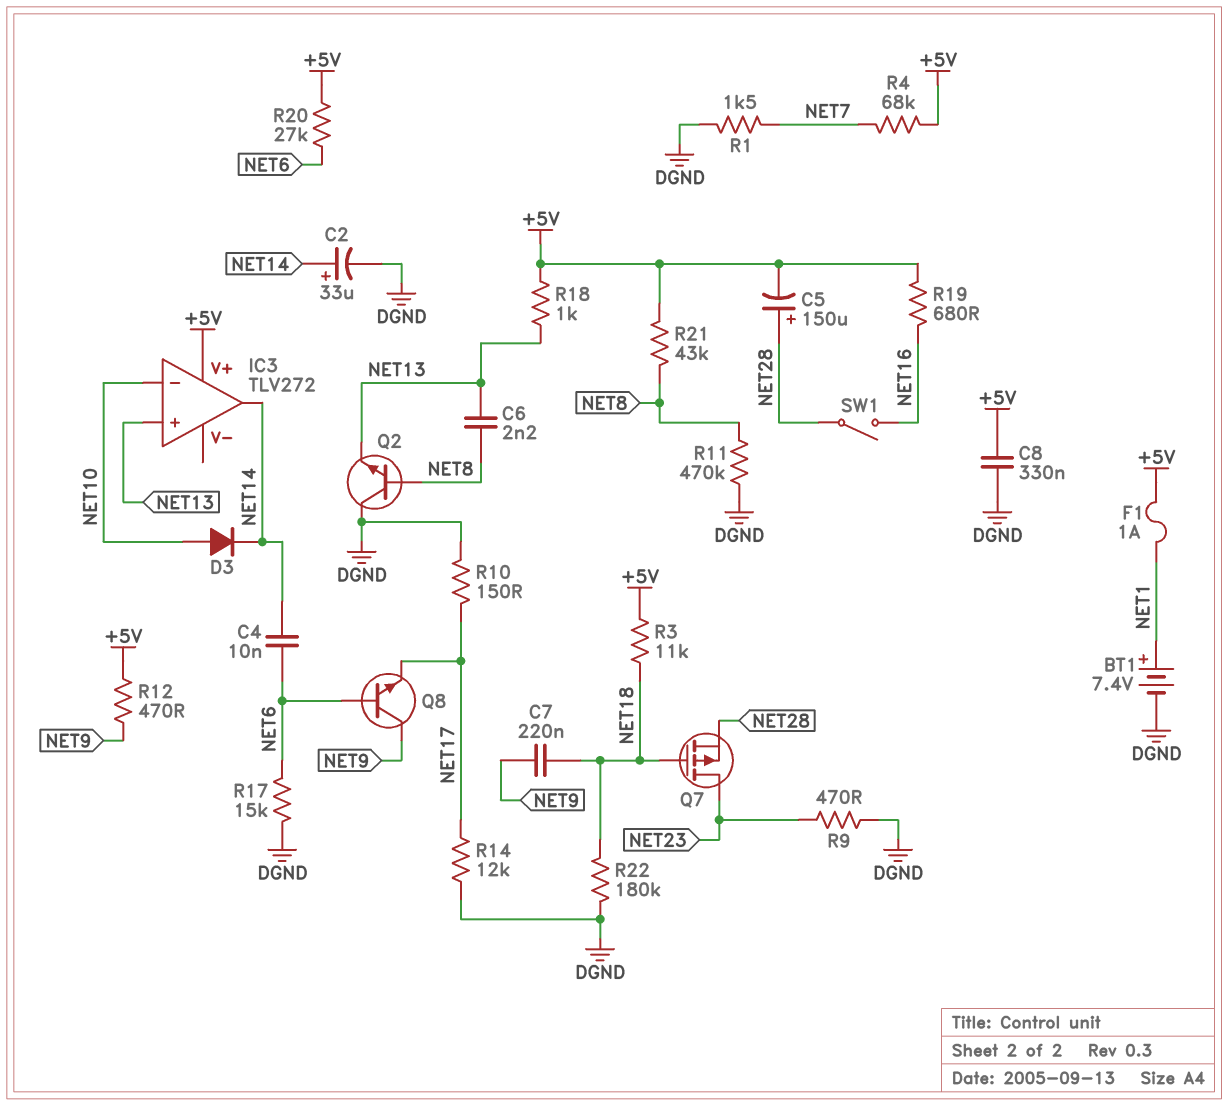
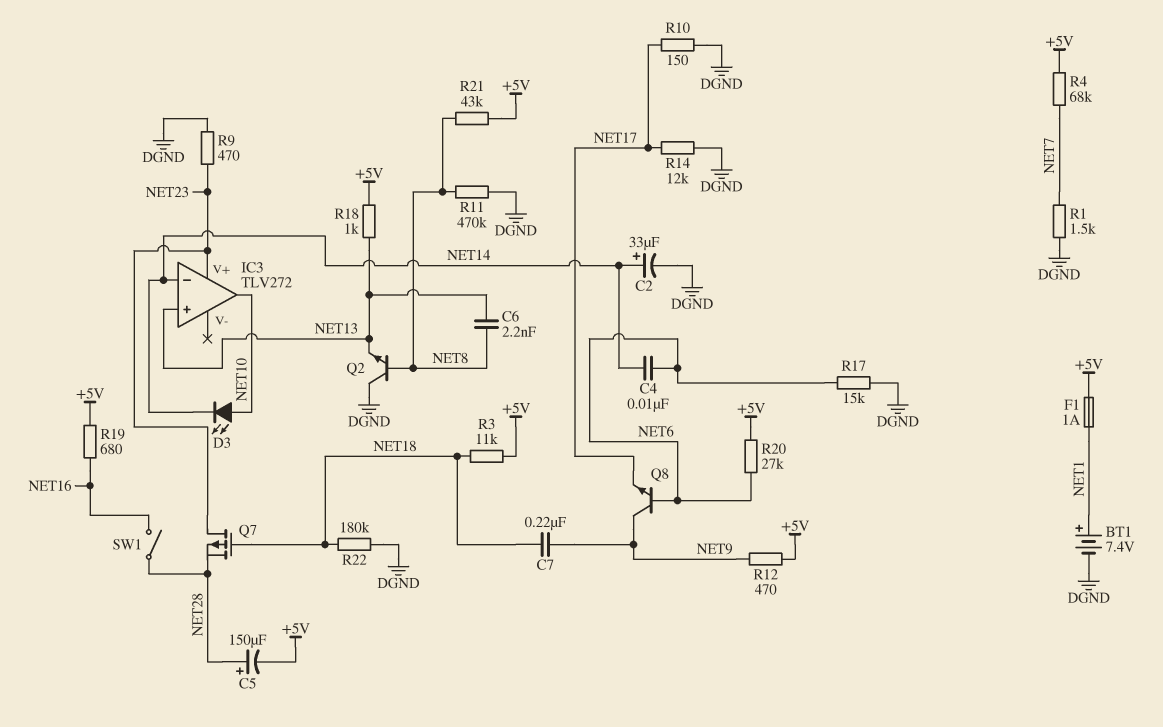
C8: 330nF (+5V, DGND) -> none
D3: diode (A NET10, K NET14) -> LED (A NET10, K NET14)
IC3 pin V+: +5V -> NET23
IC3 pin in-: NET10 -> NET14
IC3 pin out: NET14 -> NET10

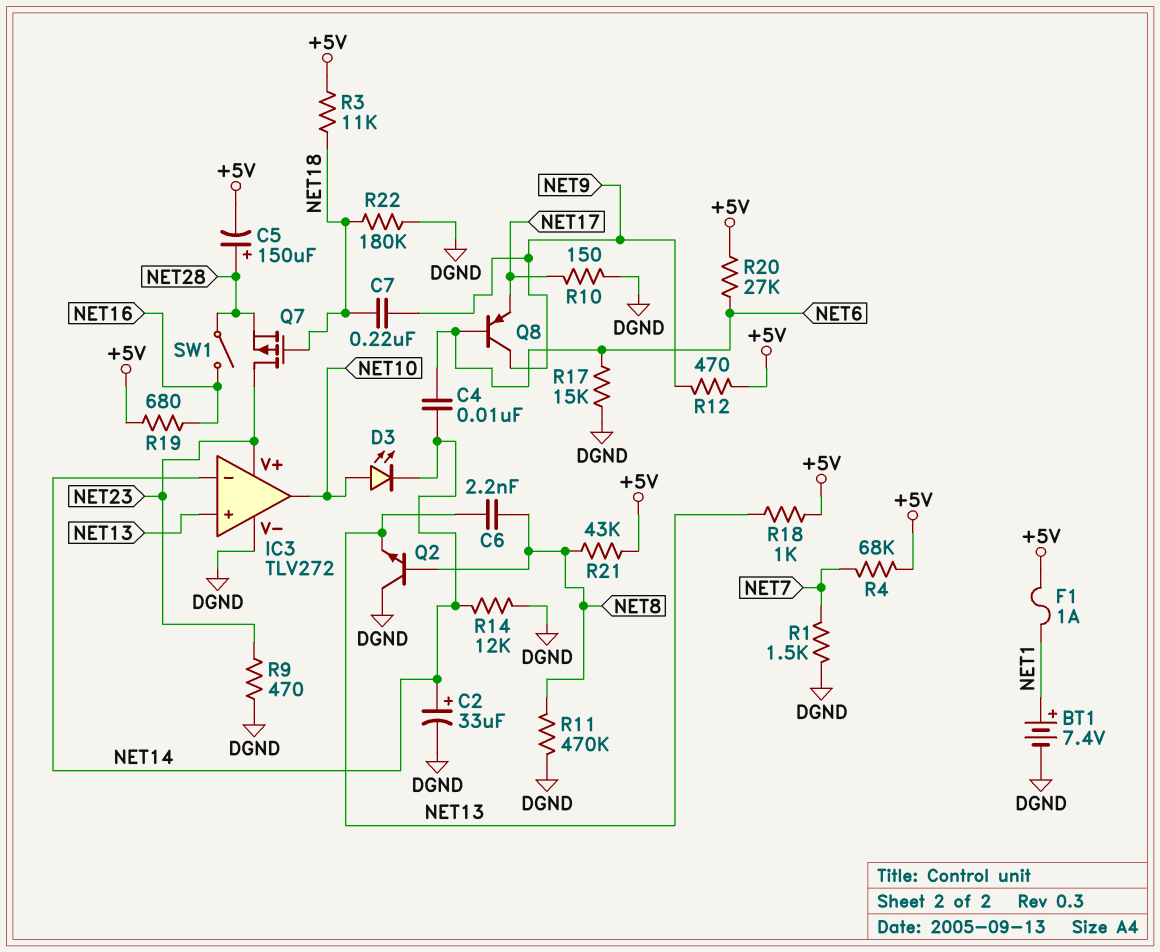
IC3 pin V-: none -> DGND
Q8: NPN (B NET6, C NET9, E NET17) -> PNP (B NET6, C NET9, E NET17)
R14: 12k (DGND, NET17) -> 12k (DGND, NET14)

